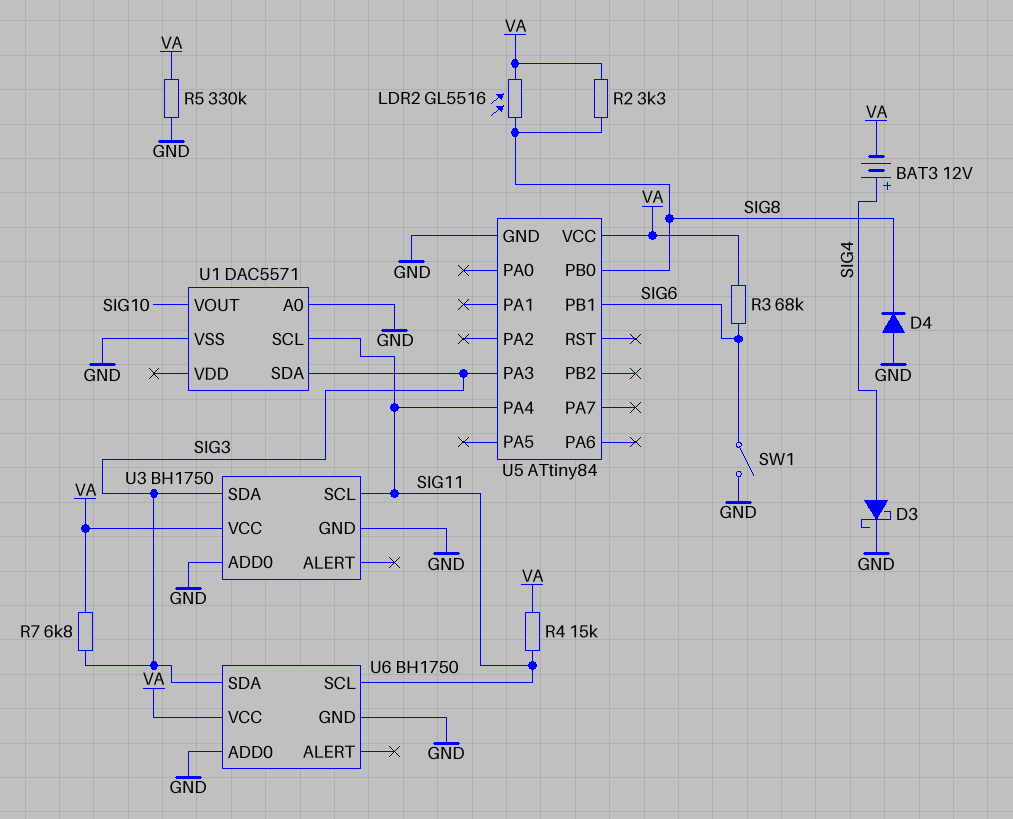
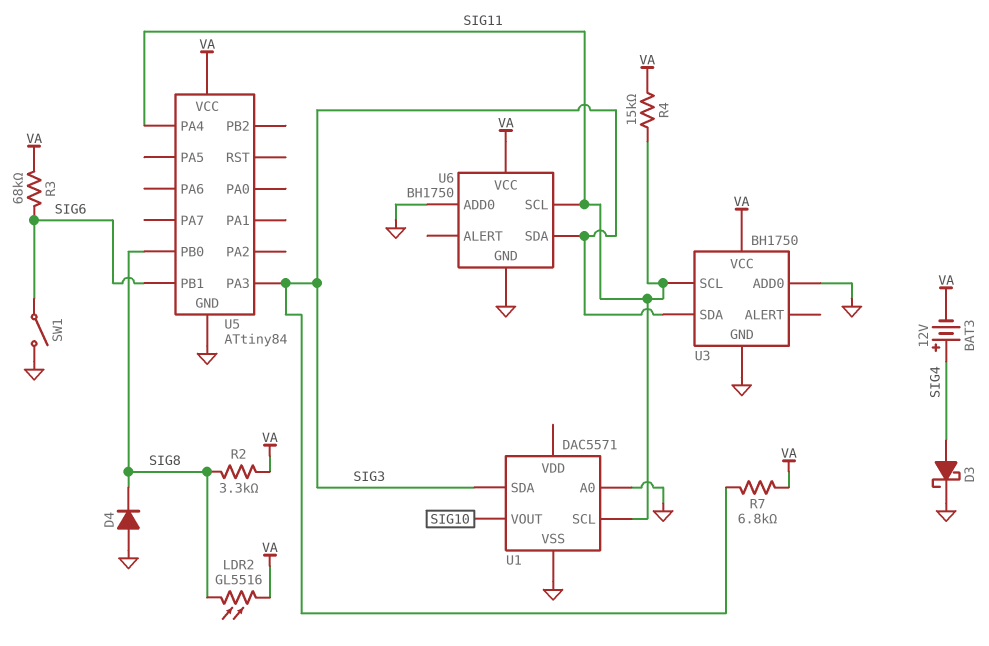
R5: 330k (GND, VA) -> none

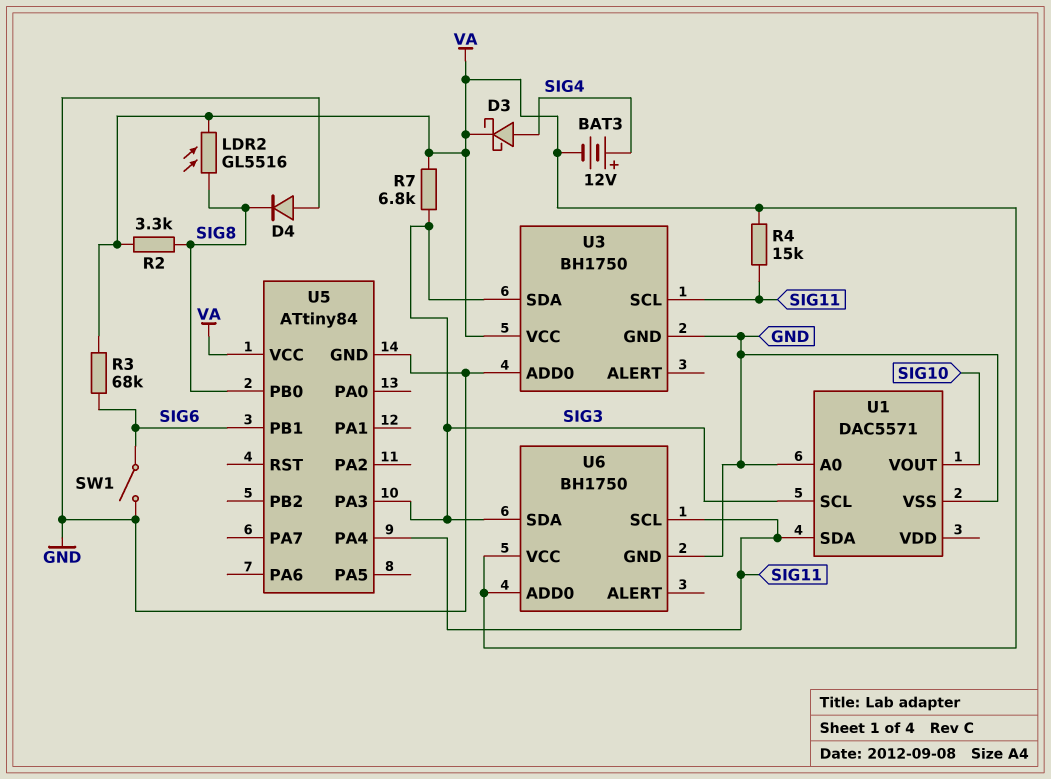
D3: schottky (A SIG4, K GND) -> schottky (A SIG4, K VA)
U1 pin SCL: SIG11 -> SIG3
U1 pin SDA: SIG3 -> SIG11
U6 pin ADD0: GND -> VA

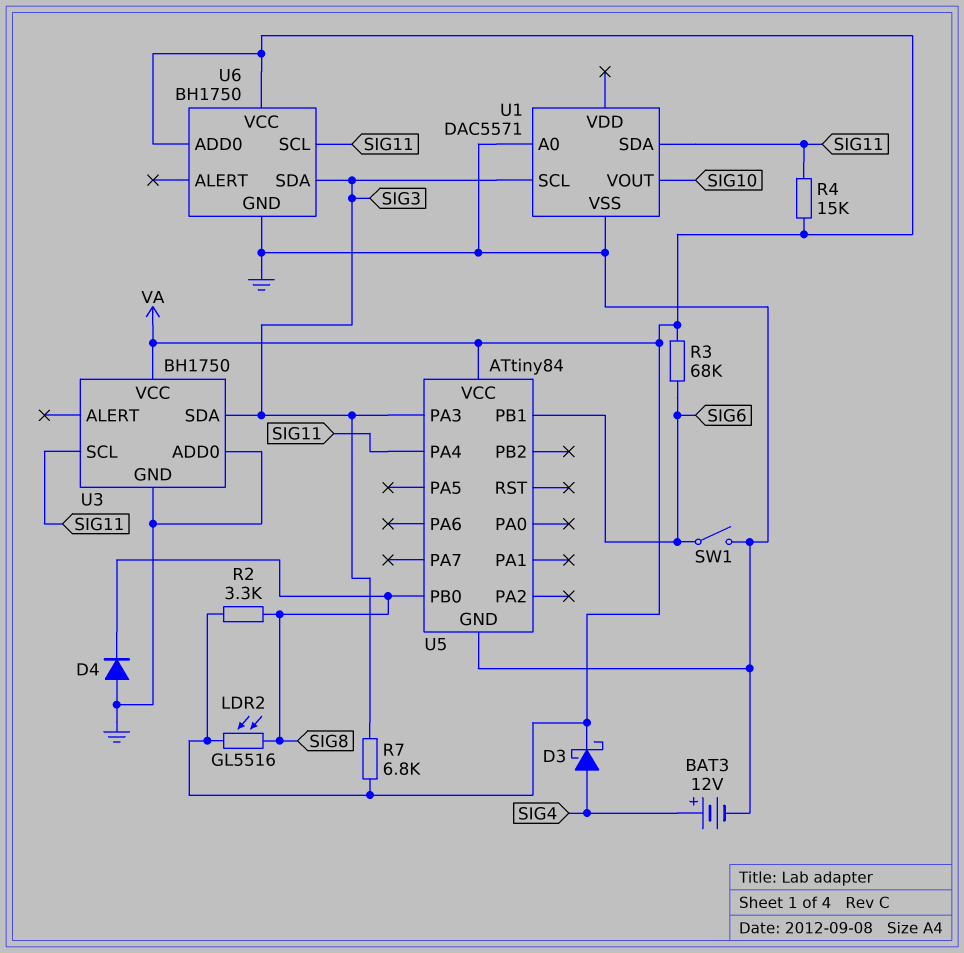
BAT3: 12V (plus SIG4, minus VA) -> 12V (plus SIG4, minus GND)

